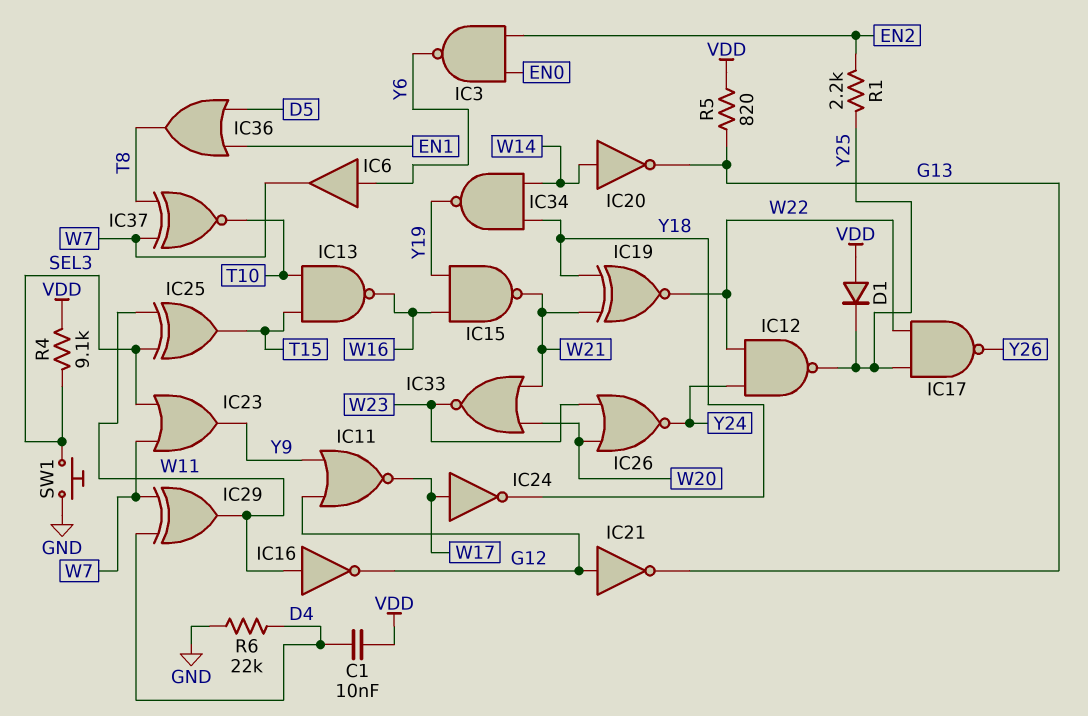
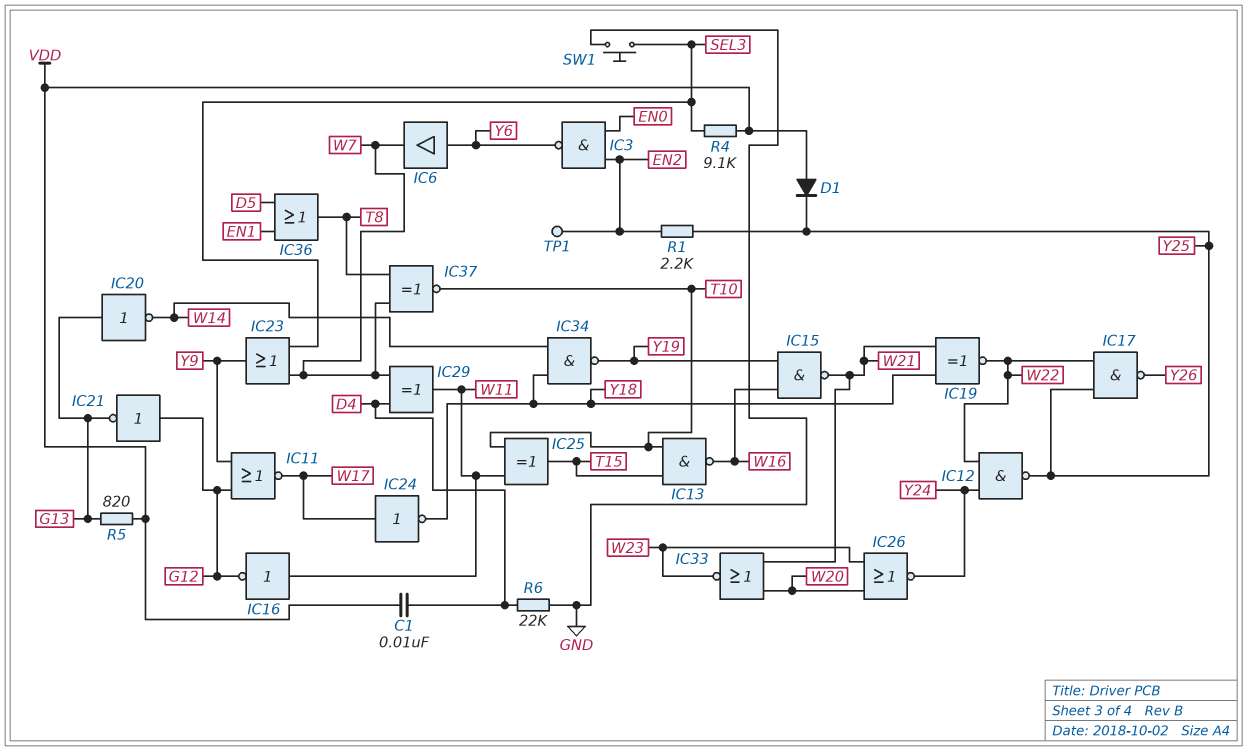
IC20: NOT (in W14, out G13) -> NOT (in G13, out W14)
IC25: XOR (in SEL3, in W11, out T15) -> XOR (in T10, in W11, out T15)
TP1: none -> test point (EN2)

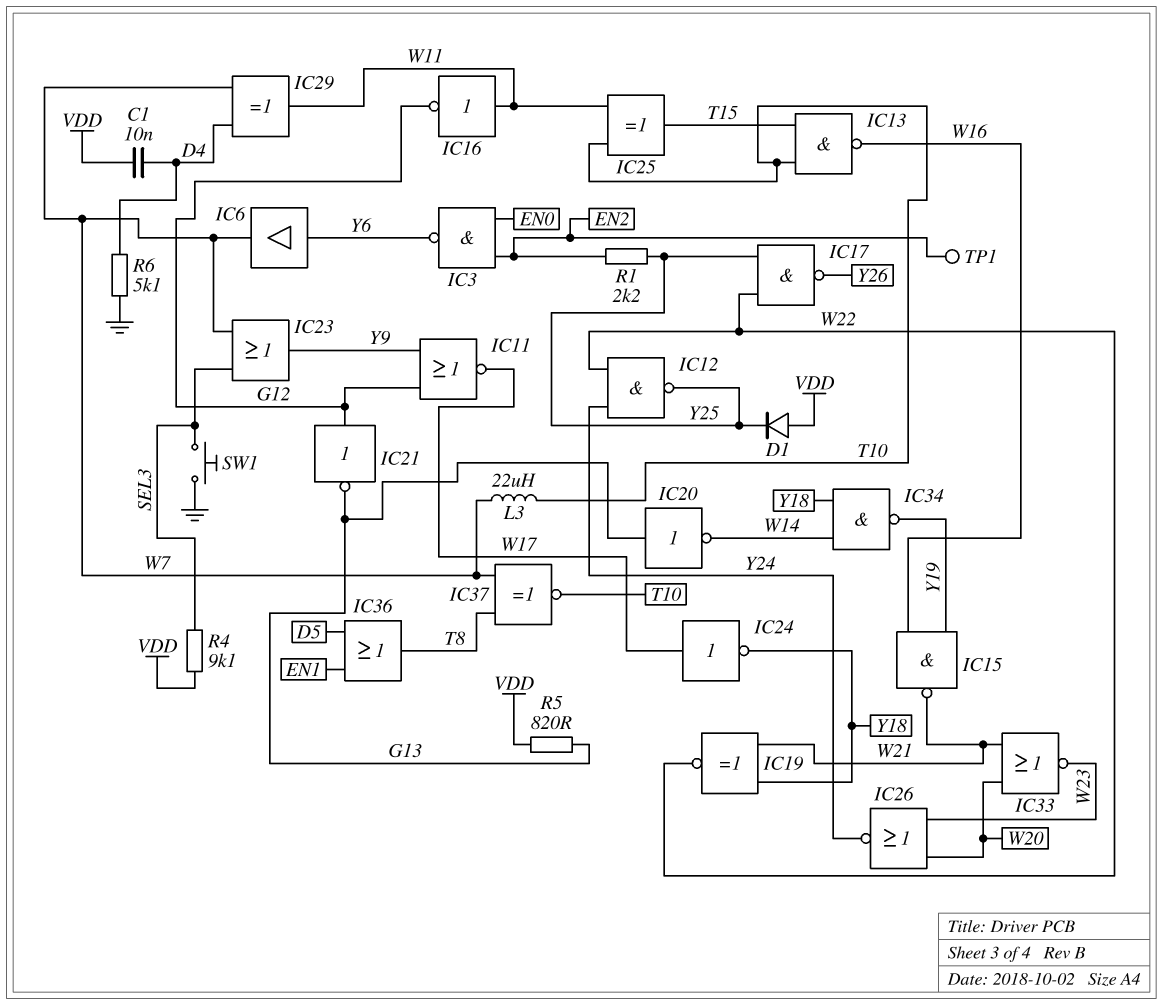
L3: none -> 22uH (T10, W7)
R6: 22k (D4, GND) -> 5.1k (D4, GND)

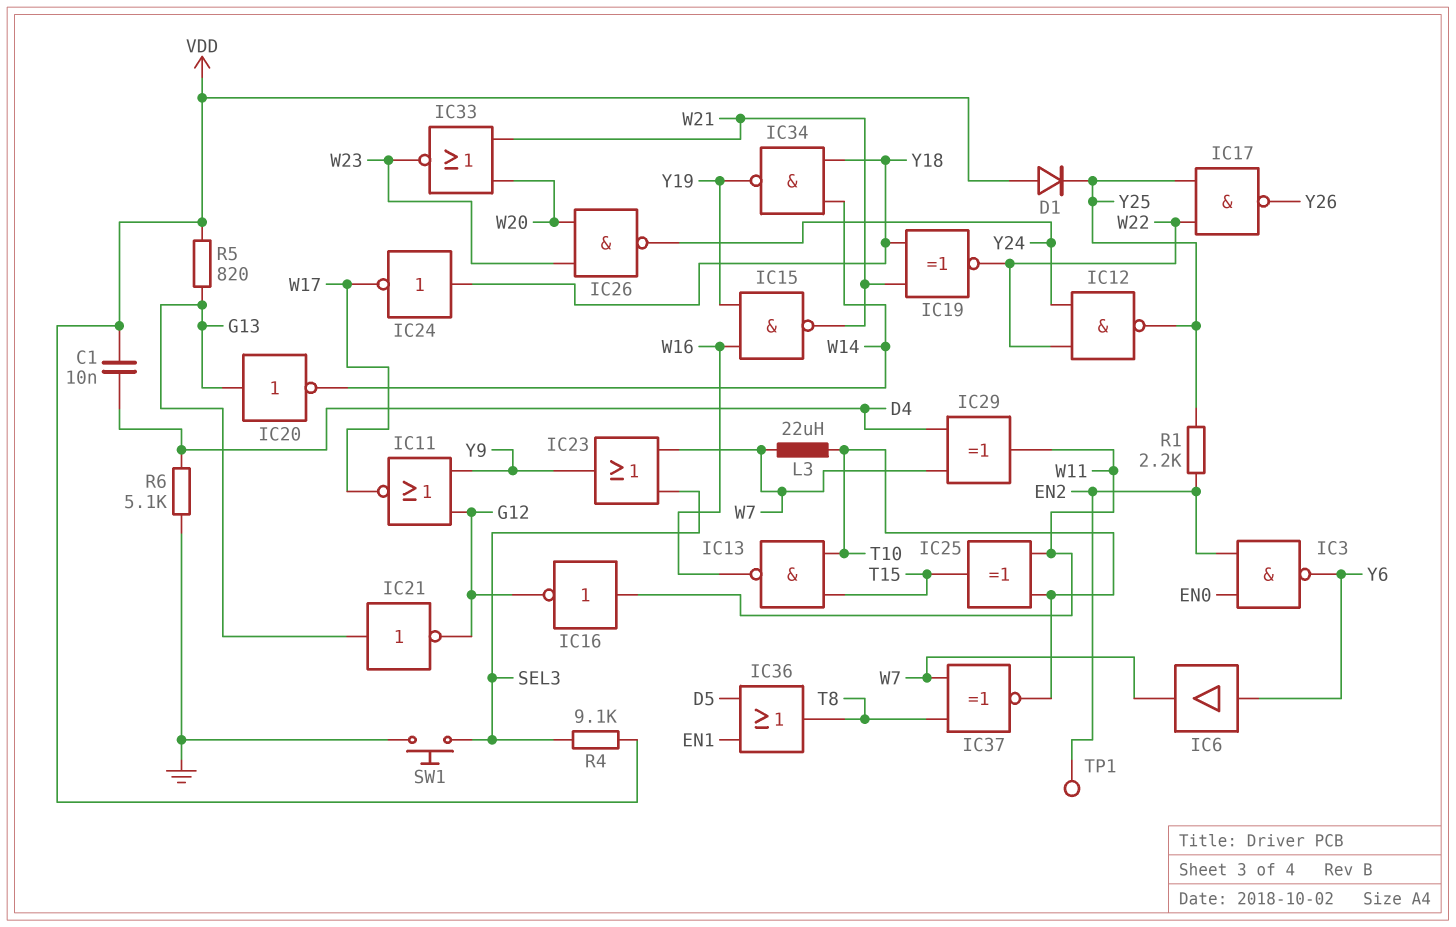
IC21: NOT (in G12, out G13) -> NOT (in G13, out G12)
IC24: NOT (in W17, out Y18) -> NOT (in Y18, out W17)
IC26: NOR (in W20, in W23, out Y24) -> NAND (in W20, in W23, out Y24)

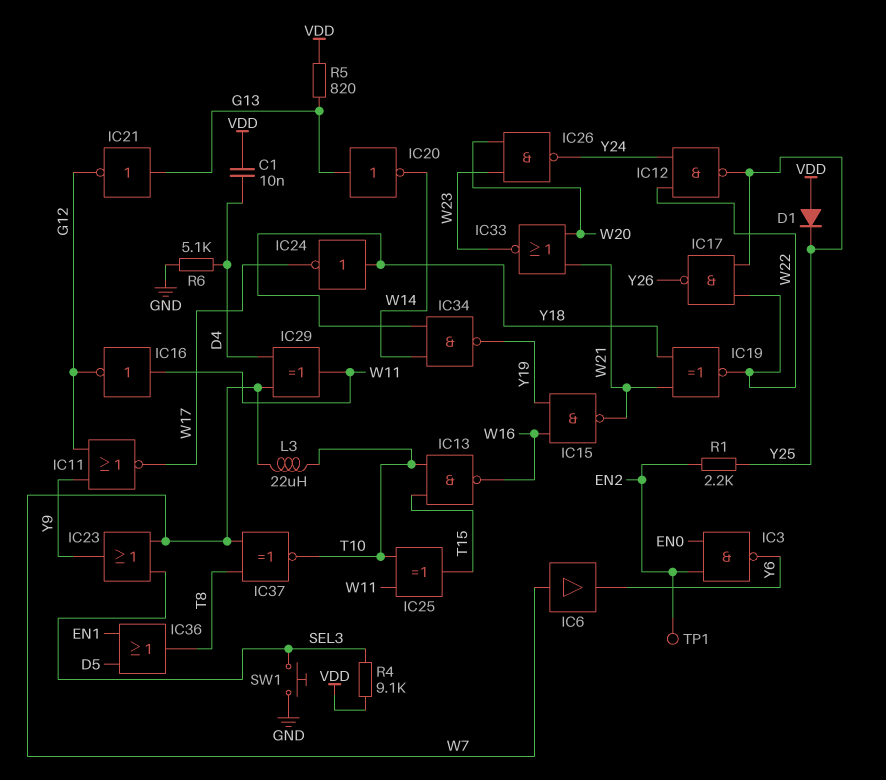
IC6: buffer (in Y6, out W7) -> buffer (in W7, out Y6)

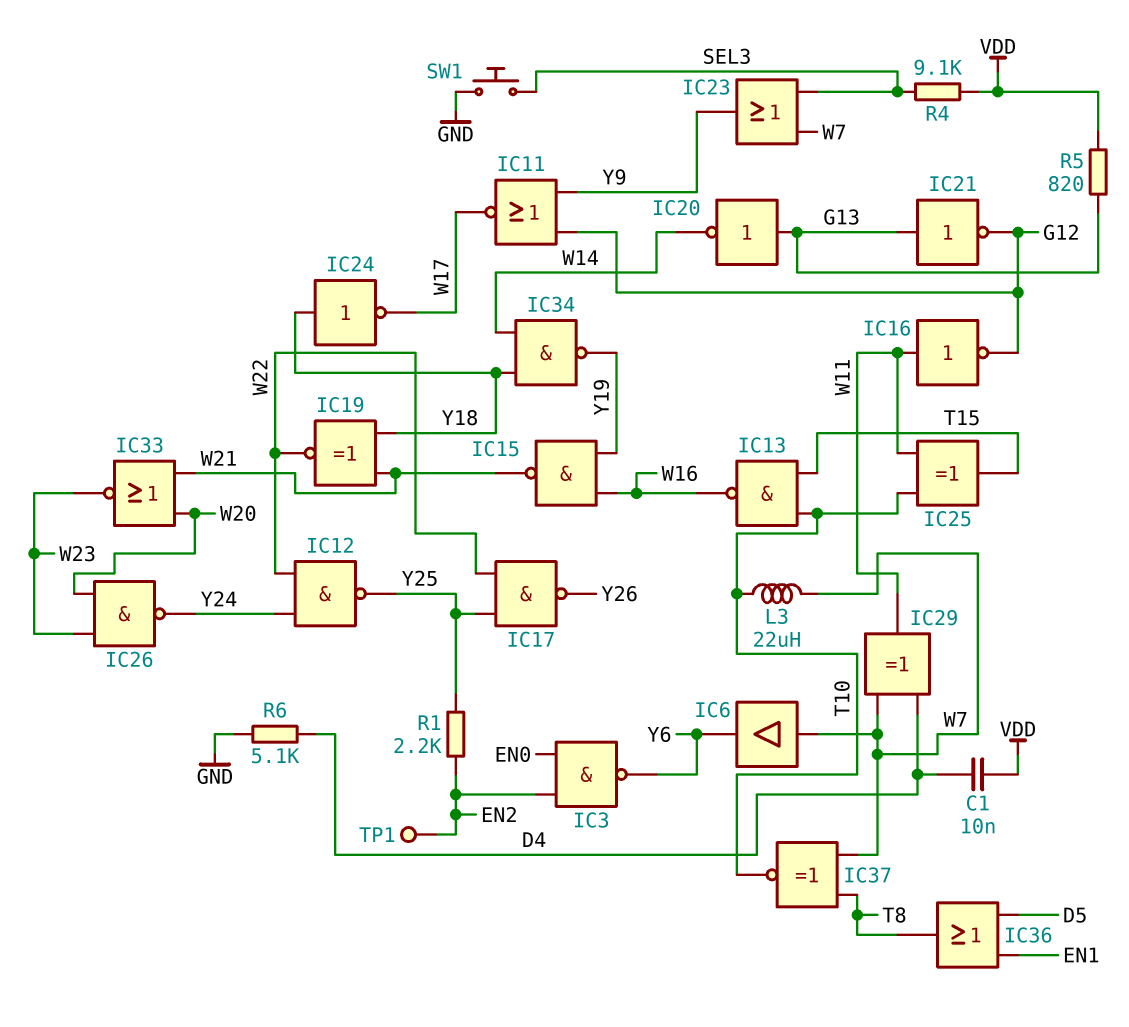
D1: diode (A VDD, K Y25) -> none

